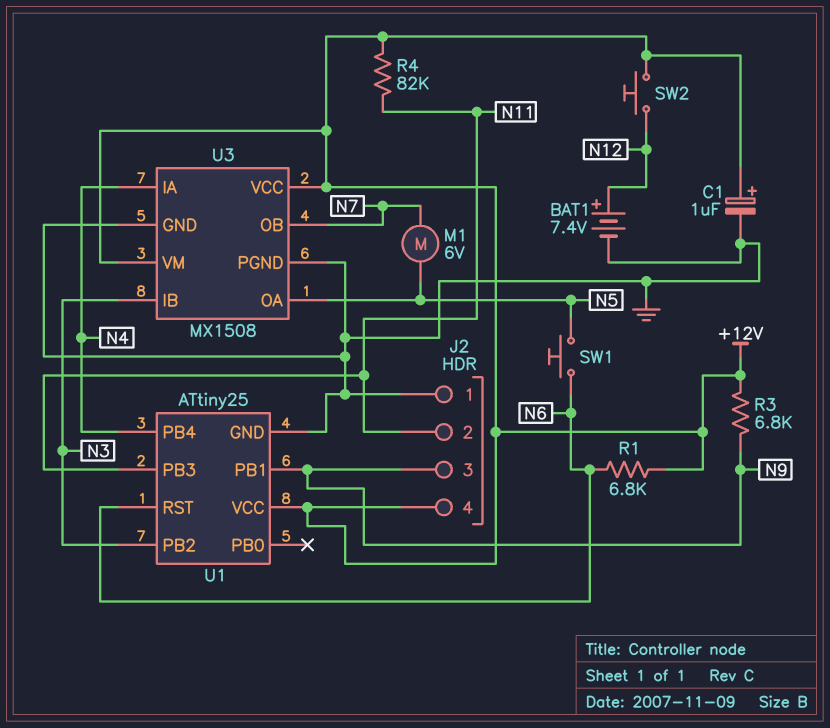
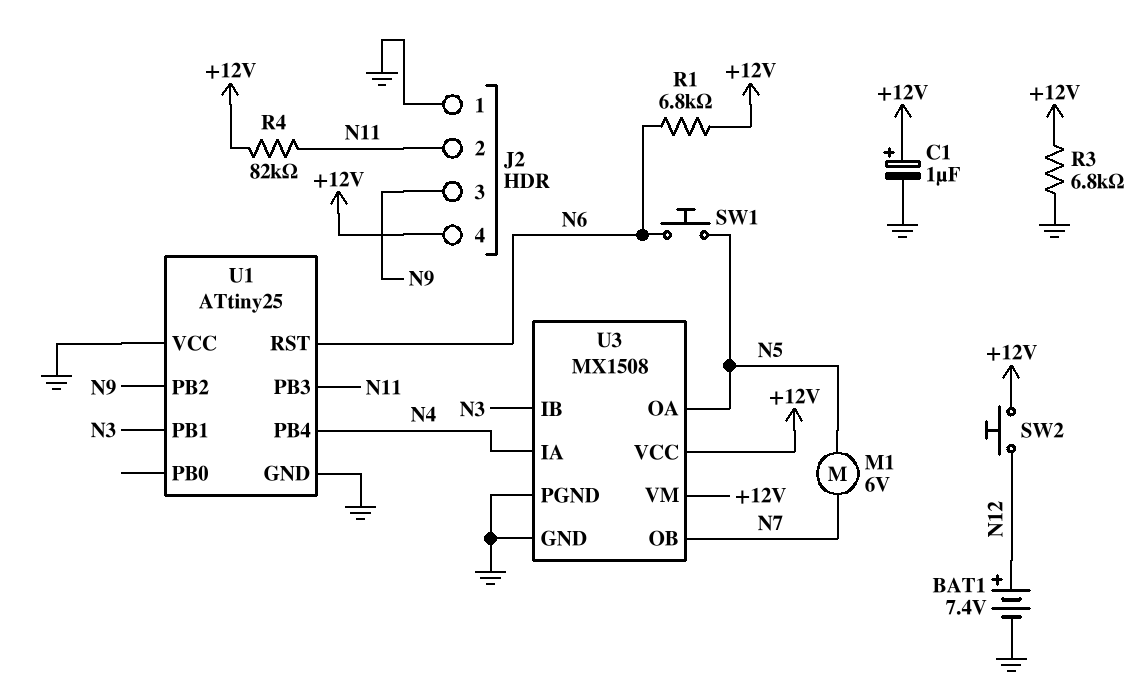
R3: 6.8k (+12V, N9) -> 6.8k (+12V, GND)
U1 pin PB1: N9 -> N3
U1 pin PB2: N3 -> N9
U1 pin VCC: +12V -> GND

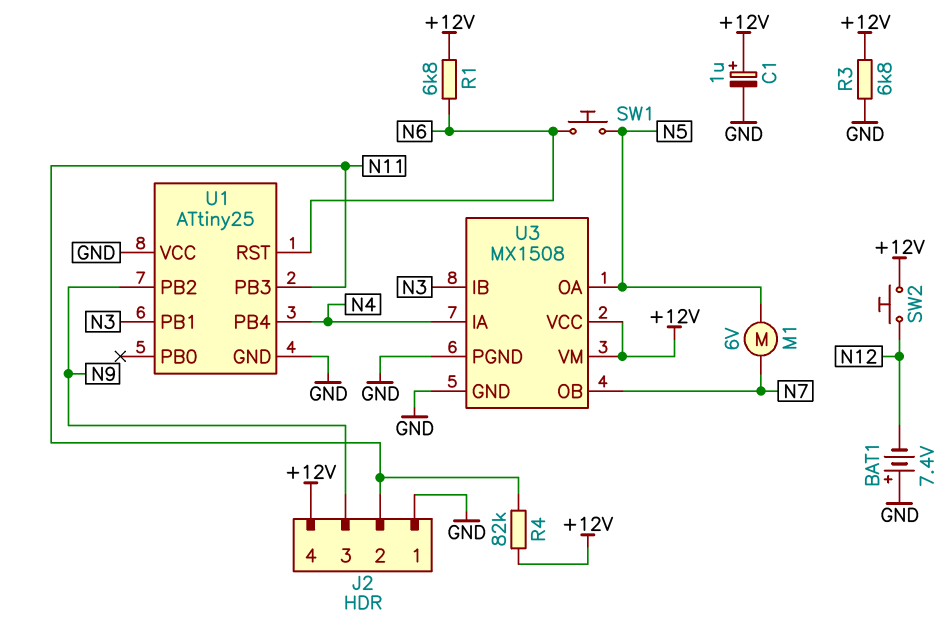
BAT1: 7.4V (plus N12, minus GND) -> 7.4V (plus GND, minus N12)

